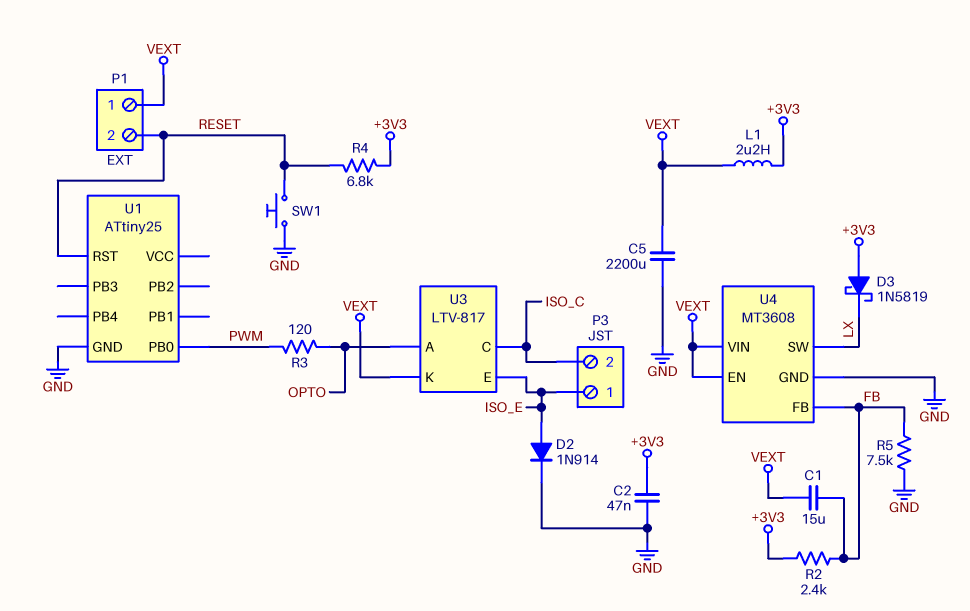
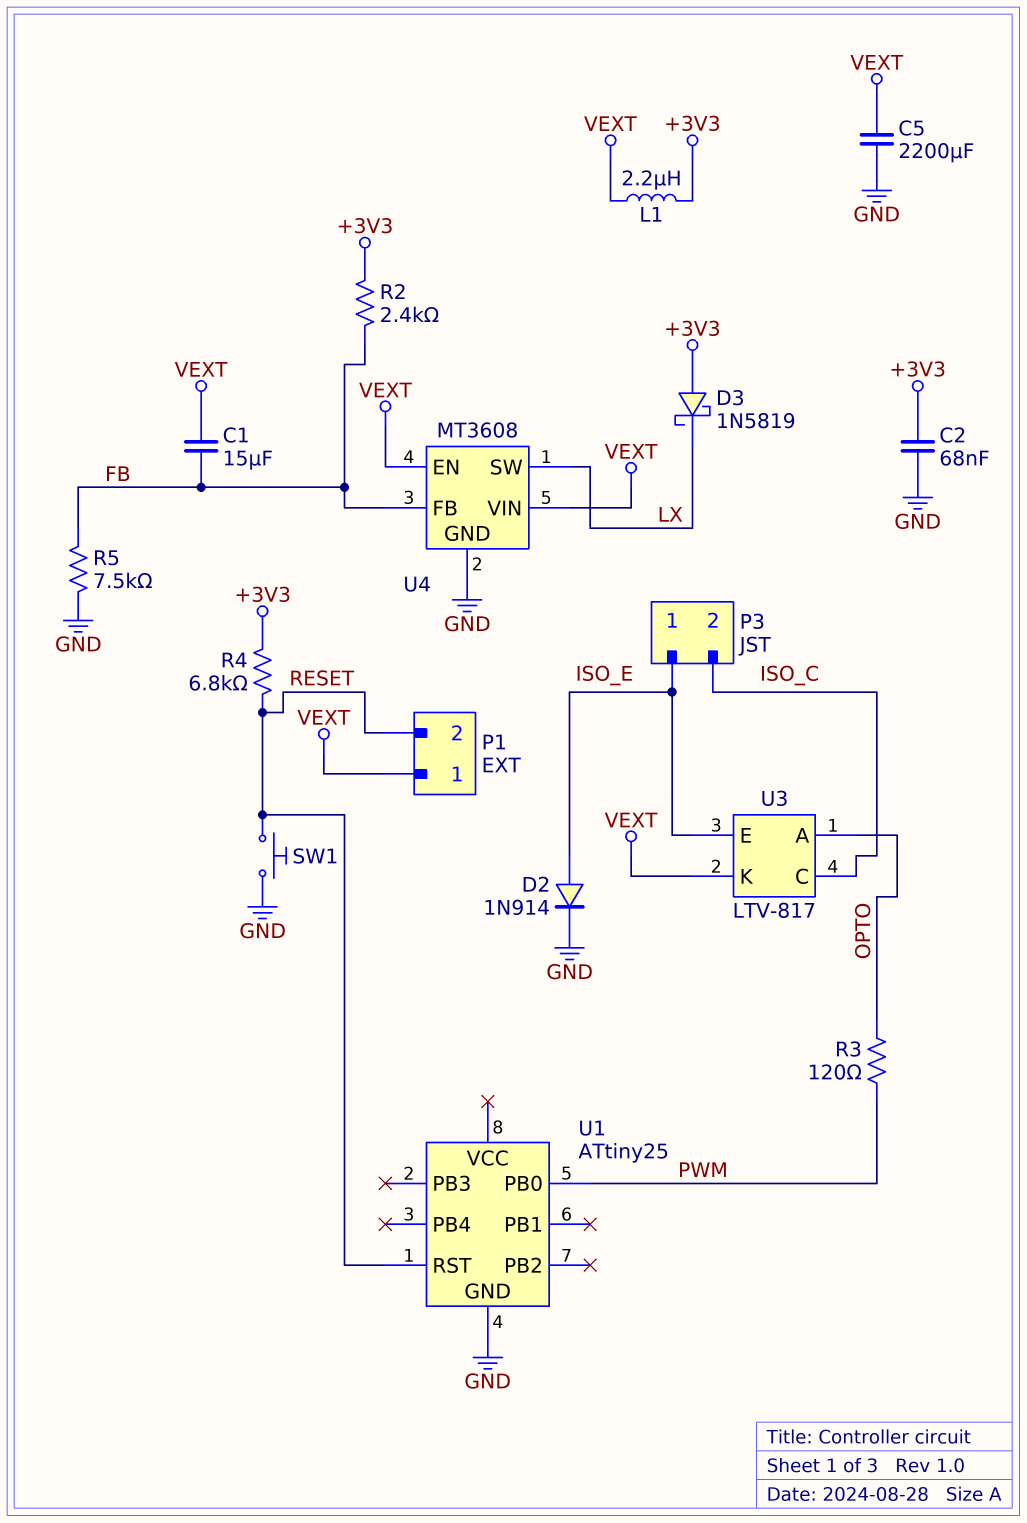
C2: 47nF (+3V3, GND) -> 68nF (+3V3, GND)

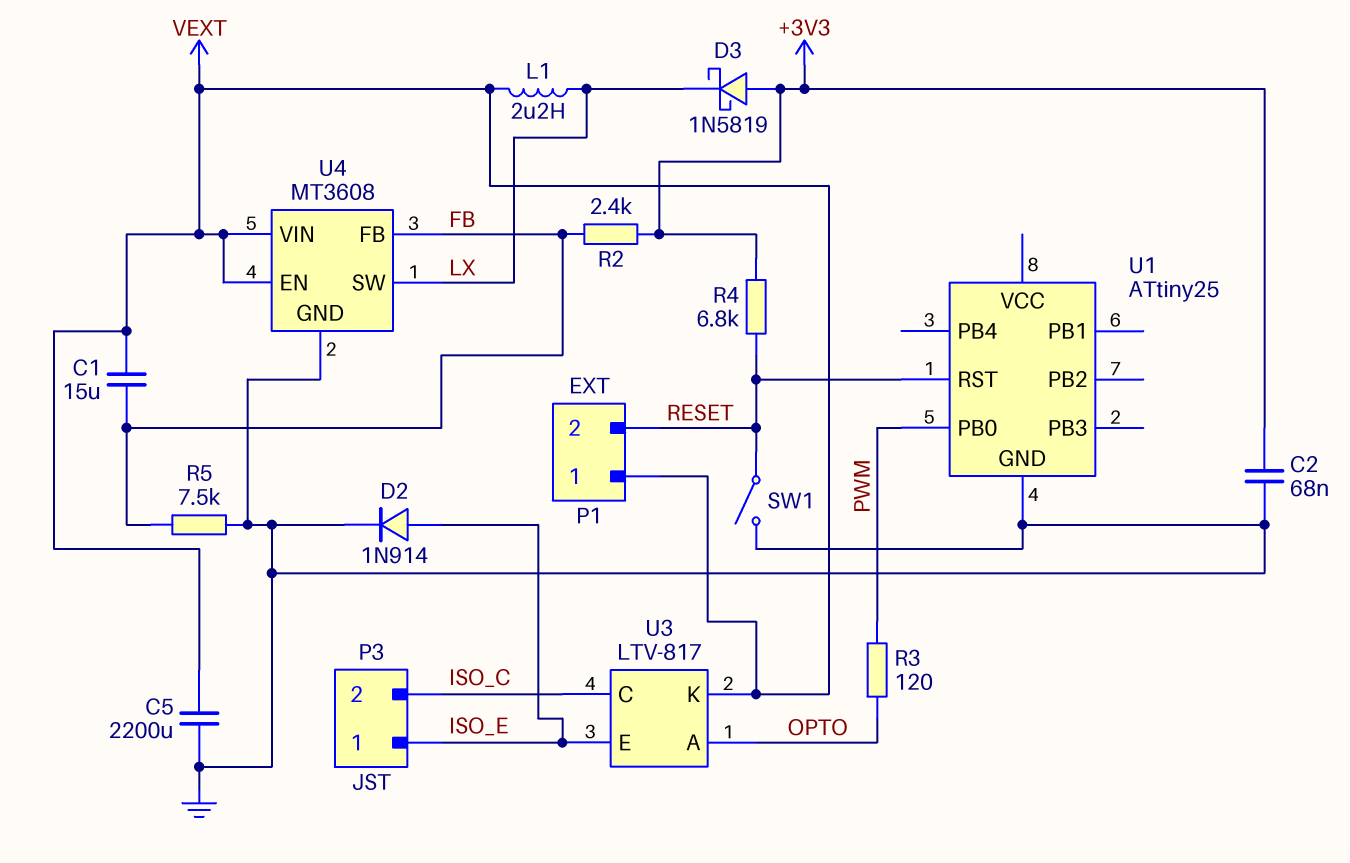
L1: 2.2uH (+3V3, VEXT) -> 2.2uH (LX, VEXT)
SW1: button (GND, RESET) -> switch (GND, RESET)

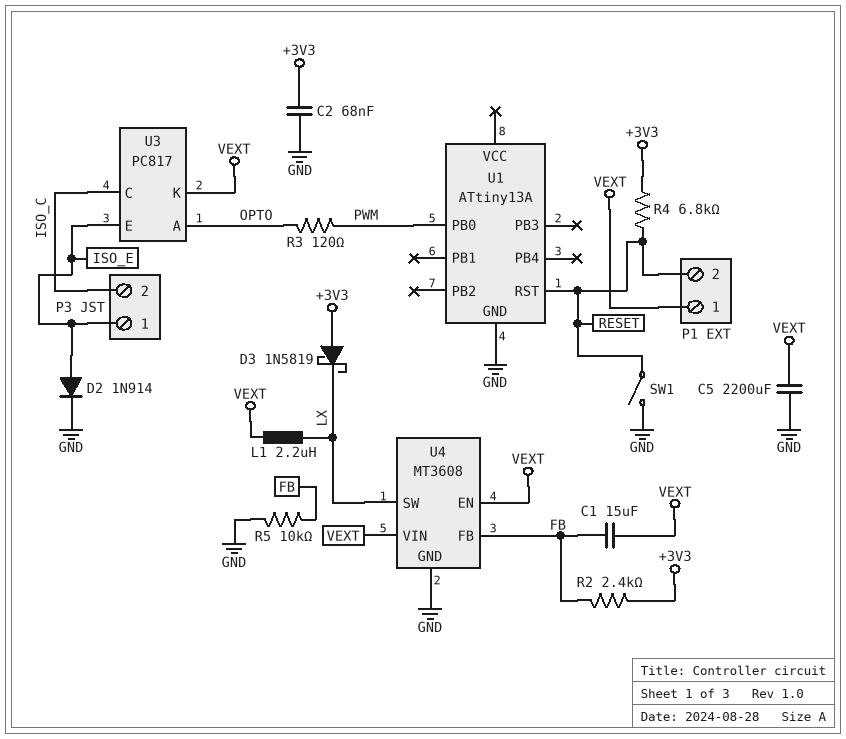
R5: 7.5k (FB, GND) -> 10k (FB, GND)
U1: ATtiny25 -> ATtiny13A
U3: LTV-817 -> PC817

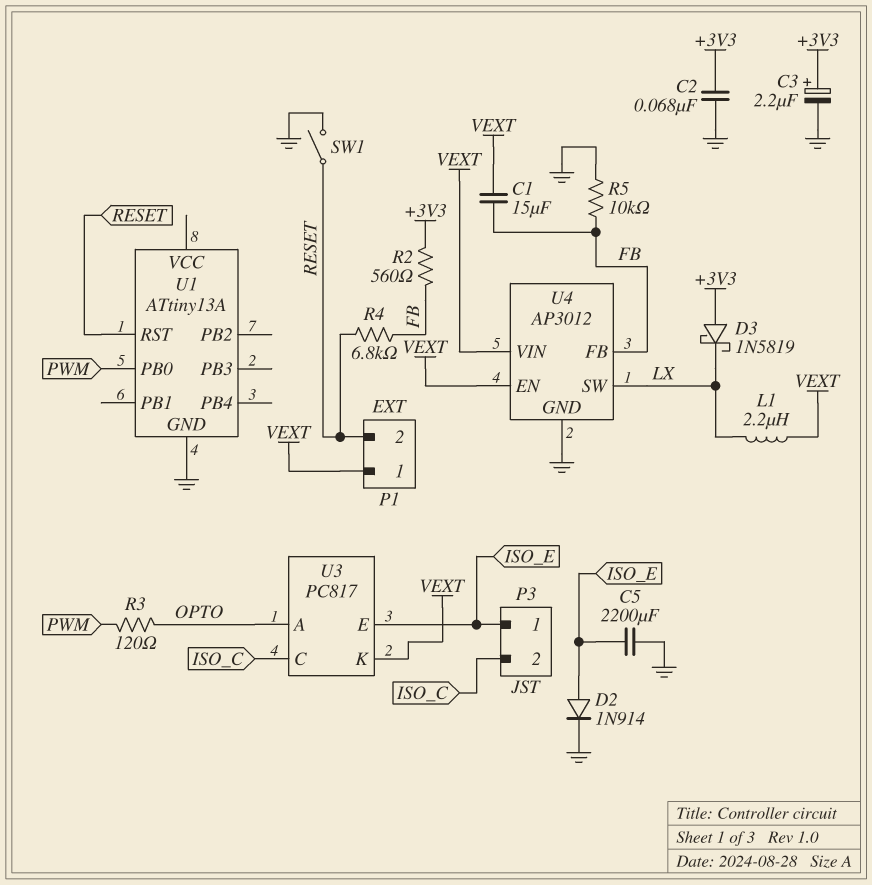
C3: none -> 2.2uF (plus +3V3, minus GND)
C5: 2200uF (GND, VEXT) -> 2200uF (GND, ISO_E)
R2: 2.4k (+3V3, FB) -> 560 (+3V3, FB)
R4: 6.8k (+3V3, RESET) -> 6.8k (FB, RESET)
U4: MT3608 -> AP3012

